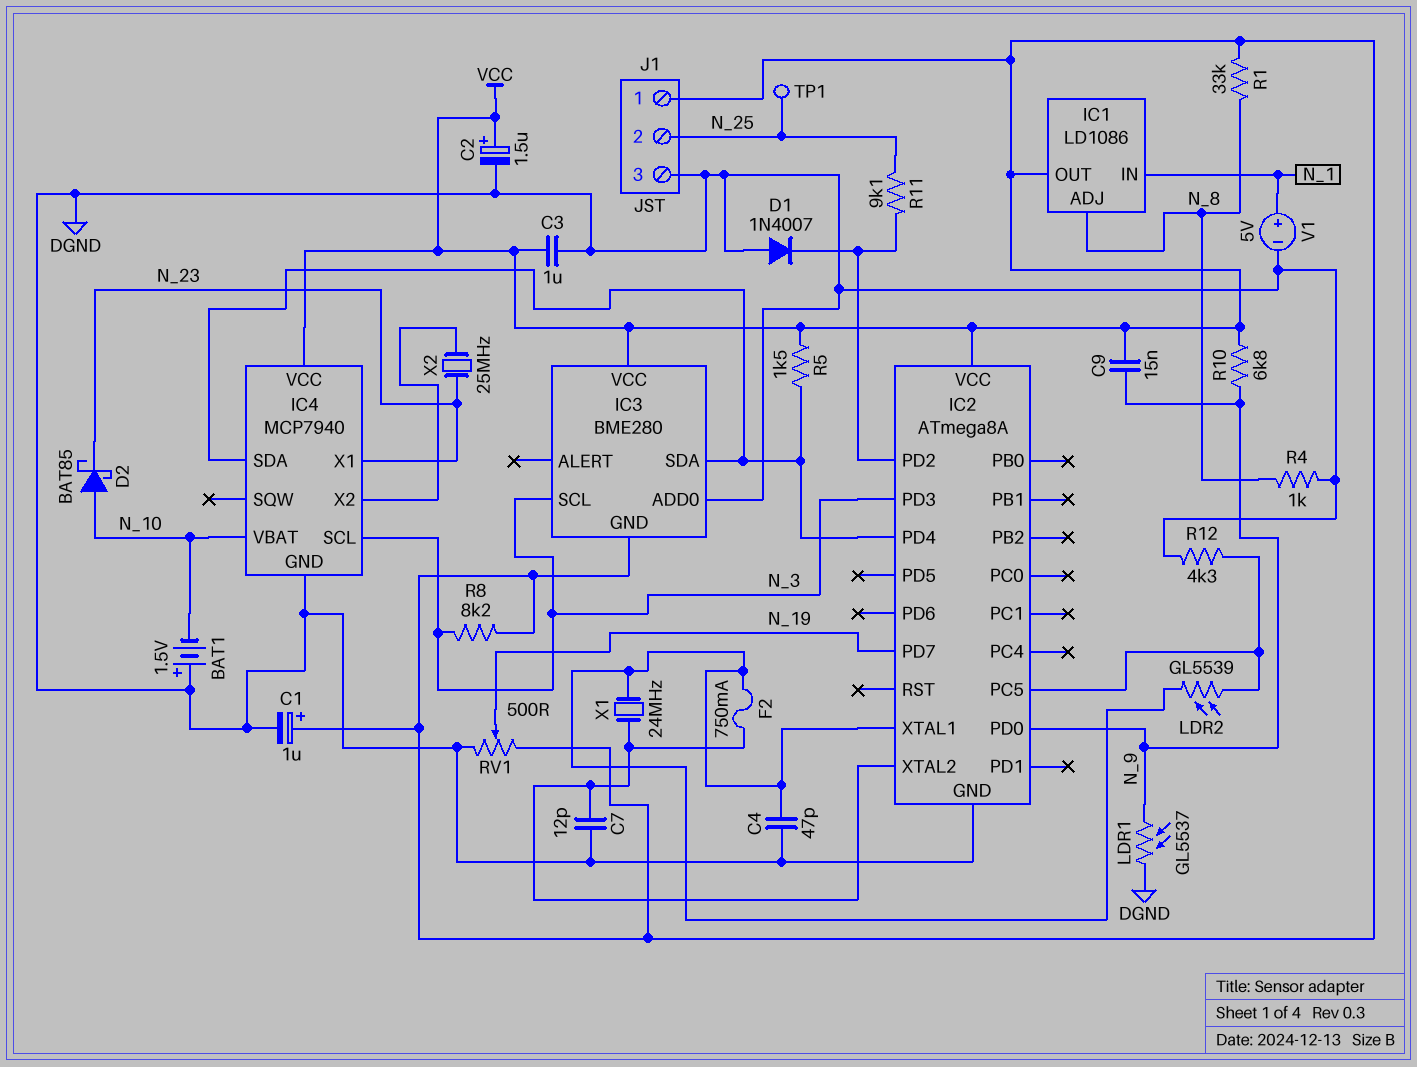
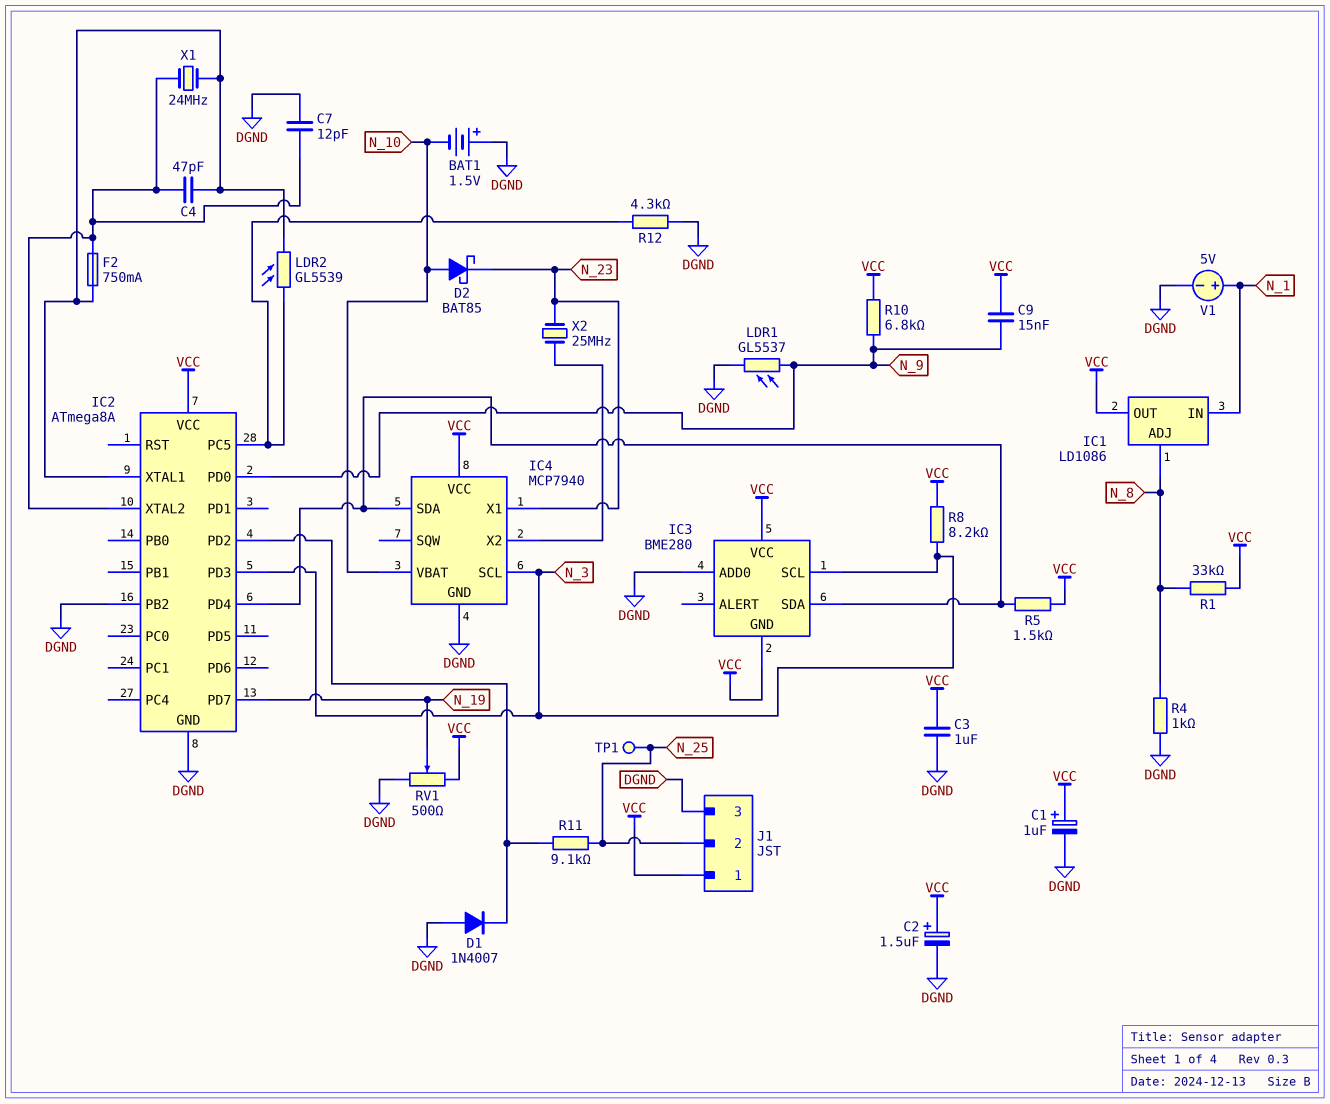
C4: 47pF (DGND, IC2/XTAL1) -> 47pF (IC2/XTAL1, IC2/XTAL2)
IC2 pin PB2: none -> DGND

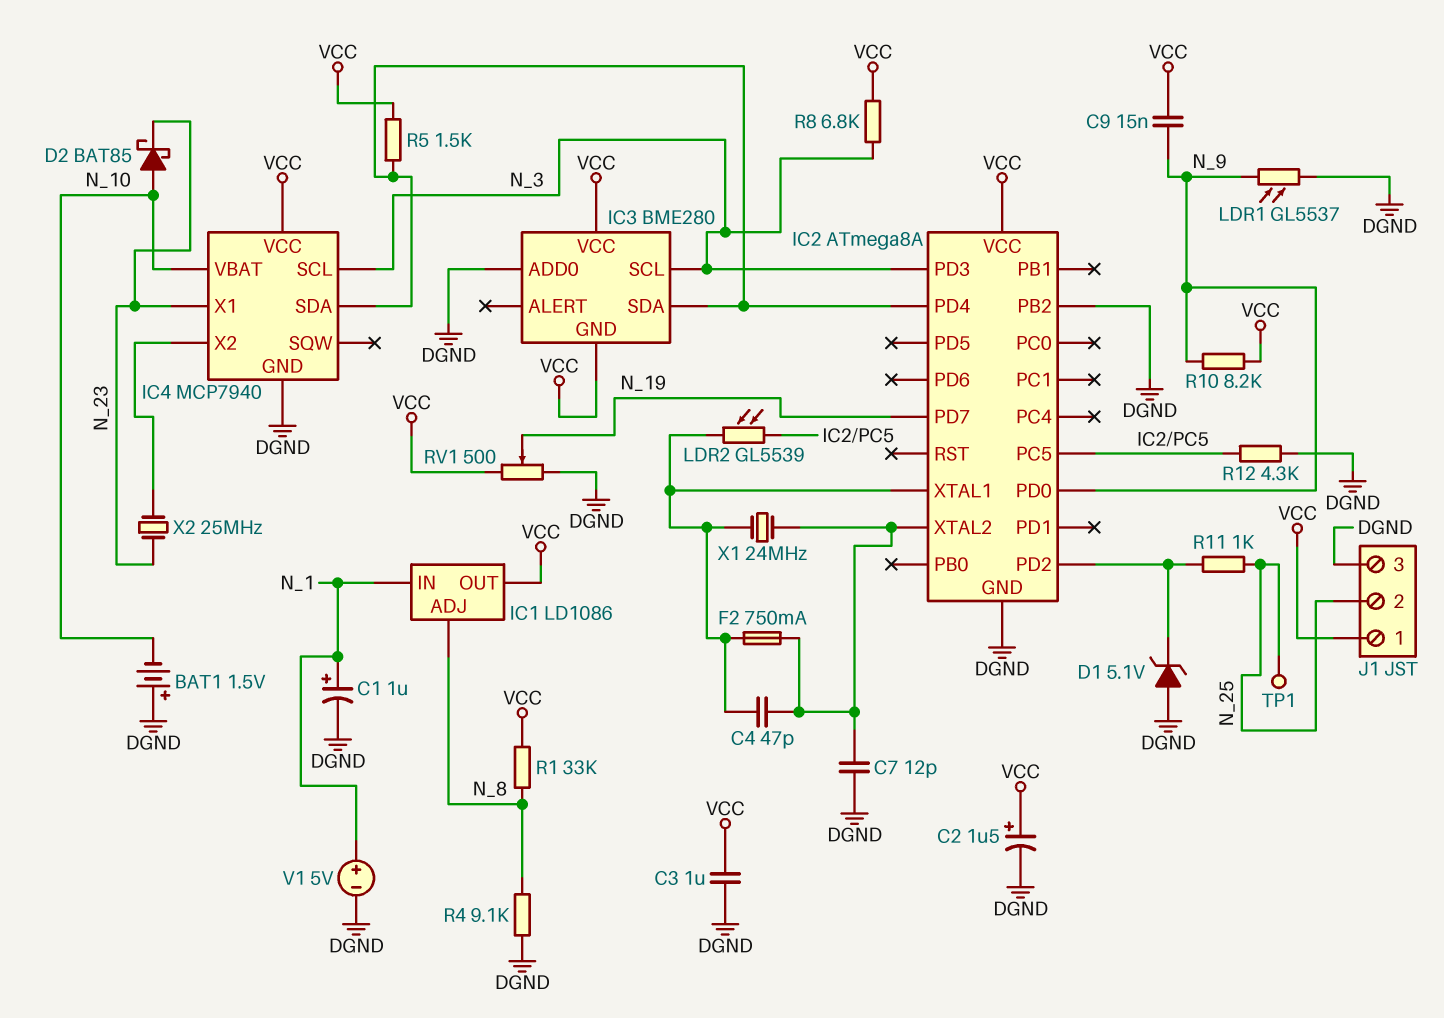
C1: 1uF (plus VCC, minus DGND) -> 1uF (plus N_1, minus DGND)
D1: diode 1N4007 (A DGND, K IC2/PD2) -> zener 5.1V (A DGND, K IC2/PD2)
R4: 1k (DGND, N_8) -> 9.1k (DGND, N_8)
R8: 8.2k (N_3, VCC) -> 6.8k (N_3, VCC)
R10: 6.8k (N_9, VCC) -> 8.2k (N_9, VCC)
R11: 9.1k (IC2/PD2, N_25) -> 1k (IC2/PD2, N_25)

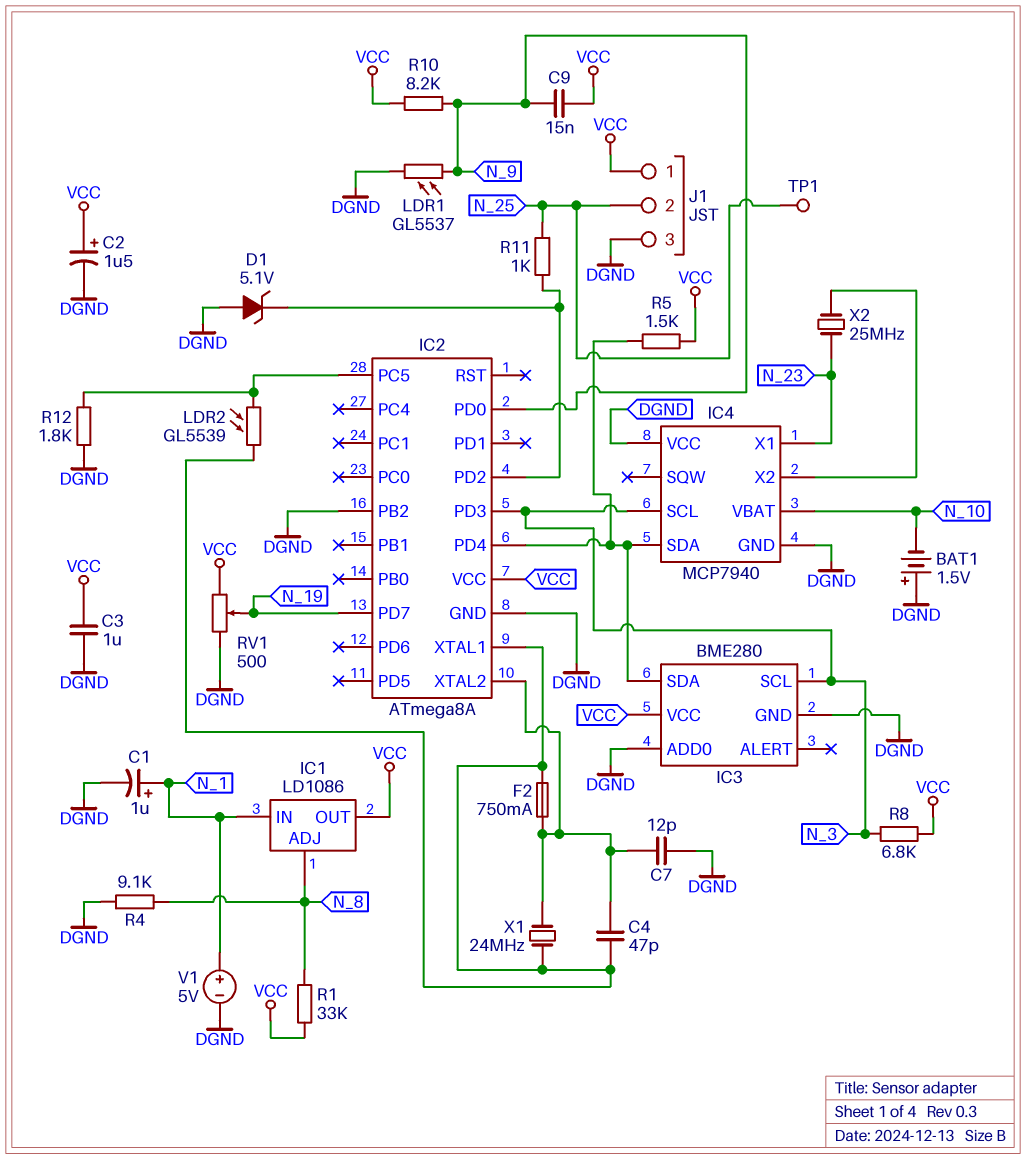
D2: schottky BAT85 (A N_10, K N_23) -> none
IC3 pin GND: VCC -> DGND
IC4 pin VCC: VCC -> DGND
R12: 4.3k (DGND, IC2/PC5) -> 1.8k (DGND, IC2/PC5)

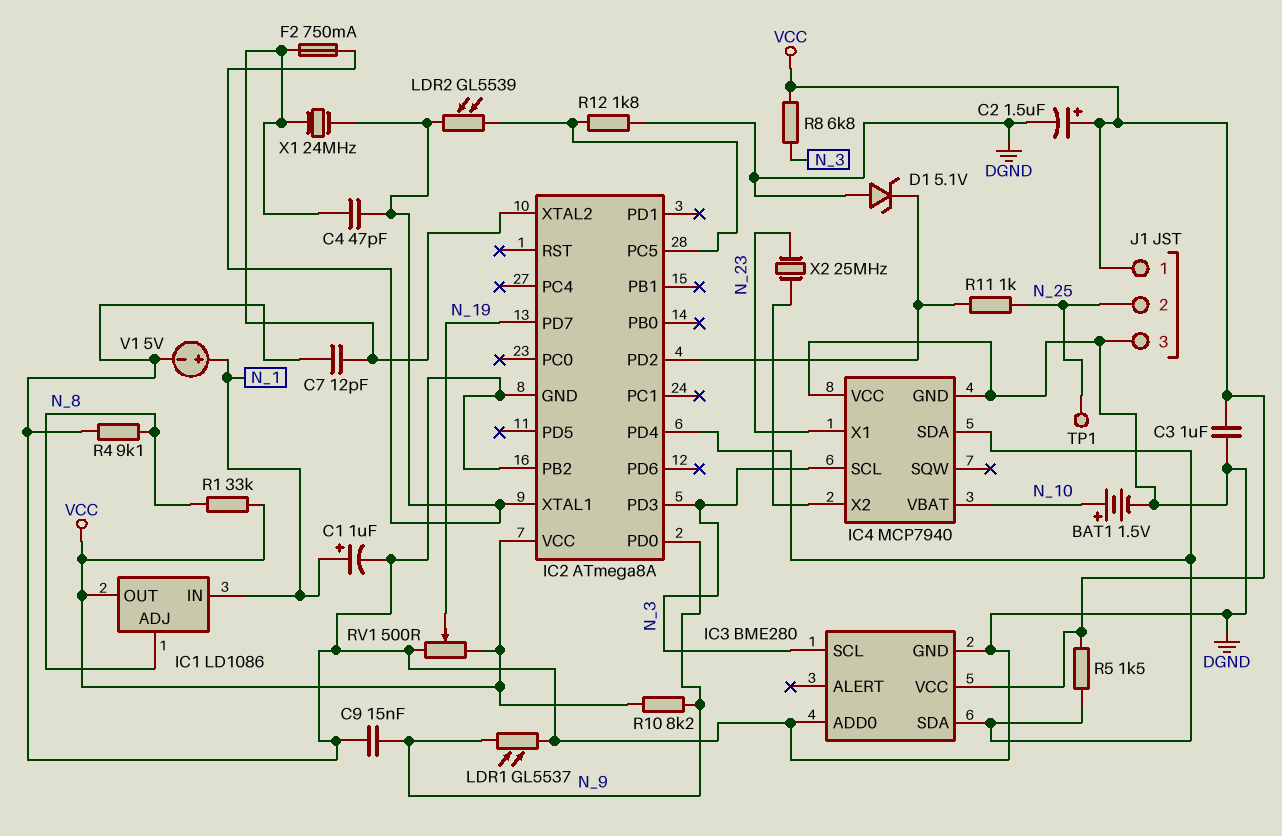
BAT1: 1.5V (plus DGND, minus N_10) -> 1.5V (plus N_10, minus DGND)
C9: 15nF (N_9, VCC) -> 15nF (DGND, N_9)

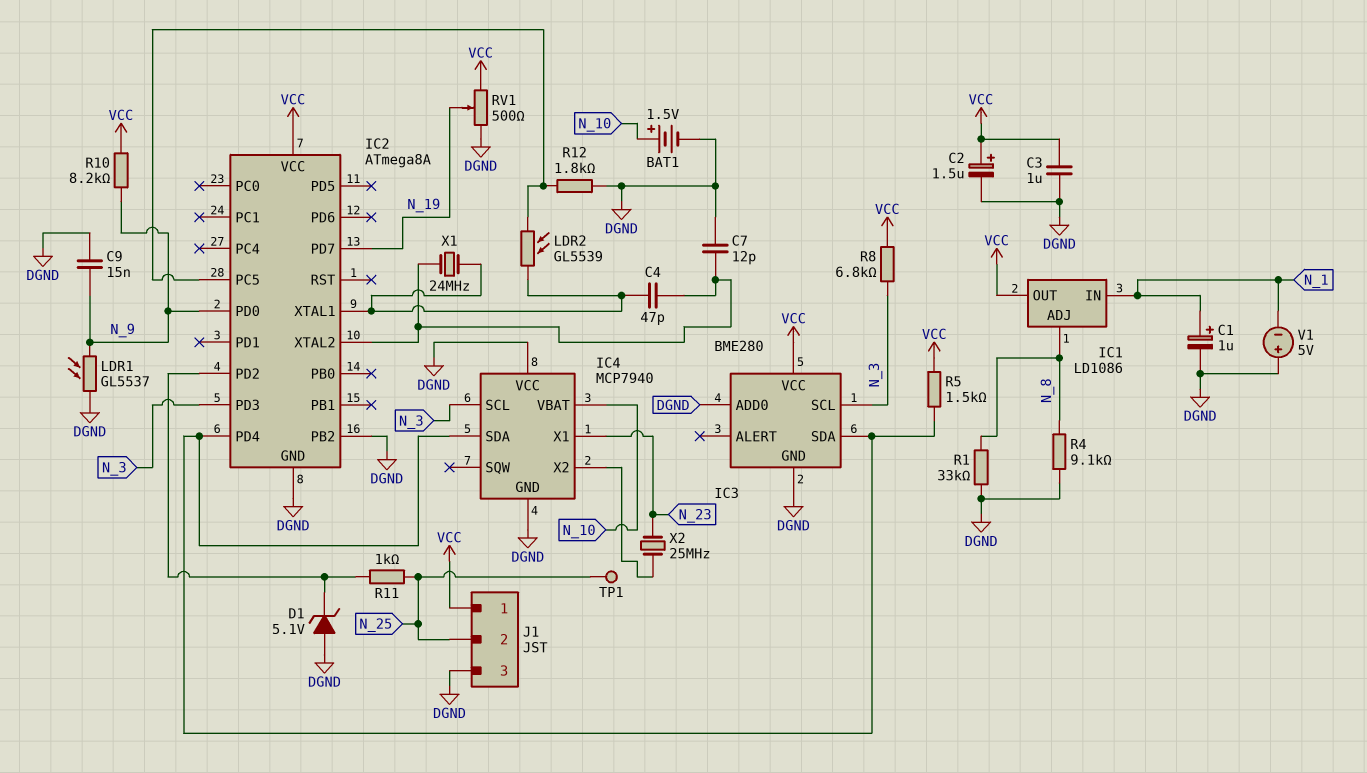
F2: 750mA (IC2/XTAL1, IC2/XTAL2) -> none
R1: 33k (N_8, VCC) -> 33k (DGND, N_8)
V1: 5V (plus N_1, minus DGND) -> 5V (plus DGND, minus N_1)

